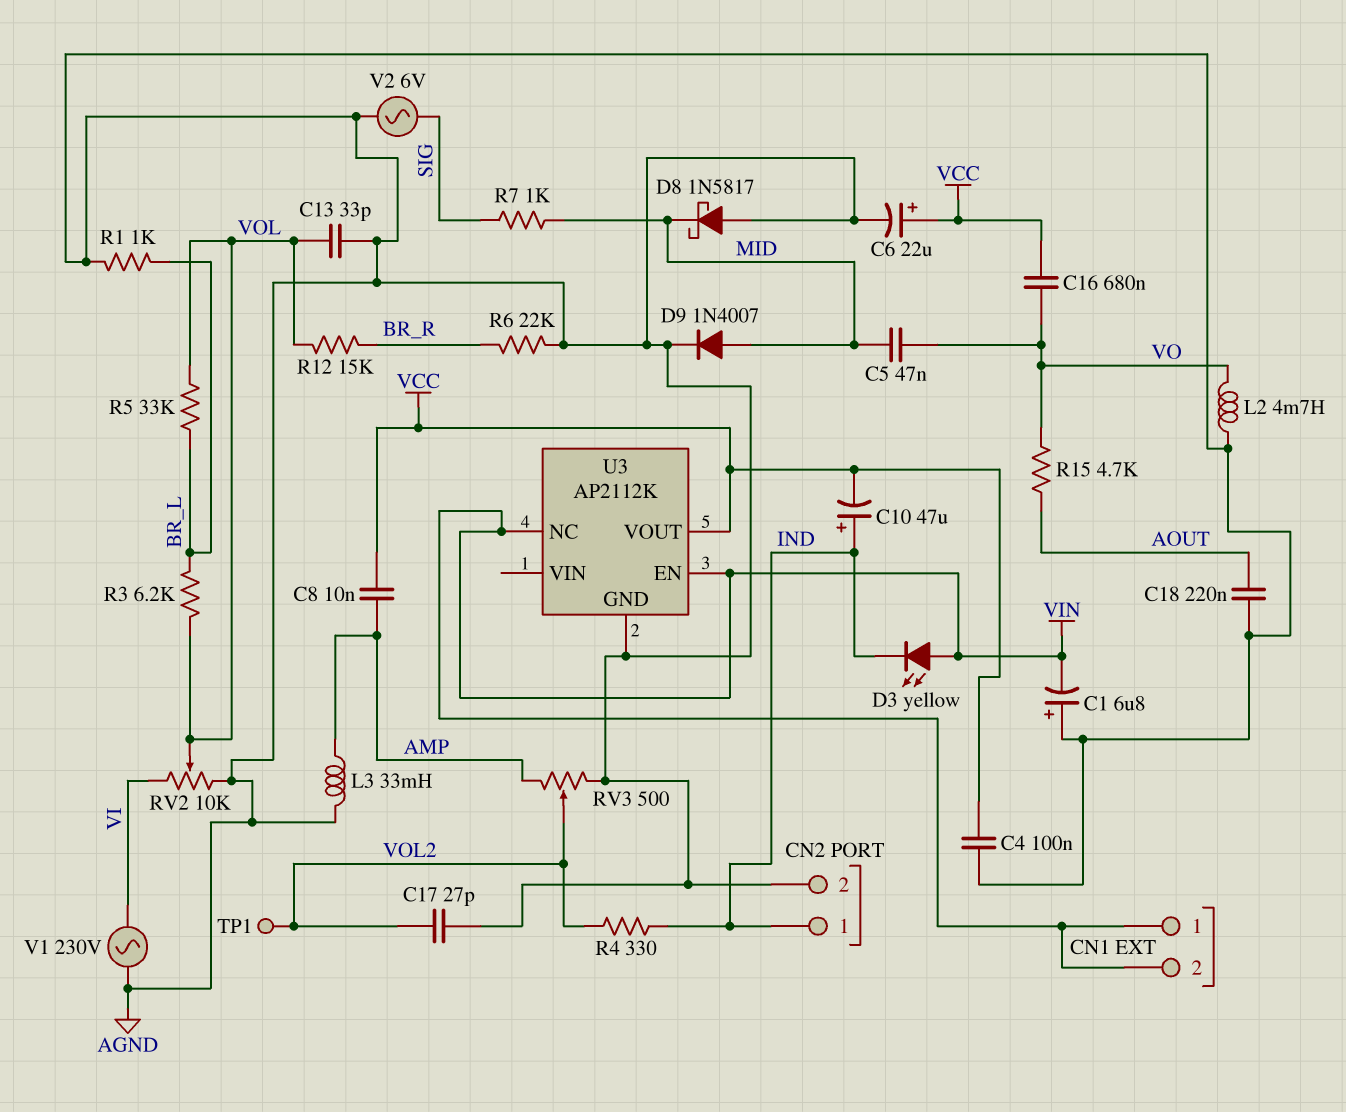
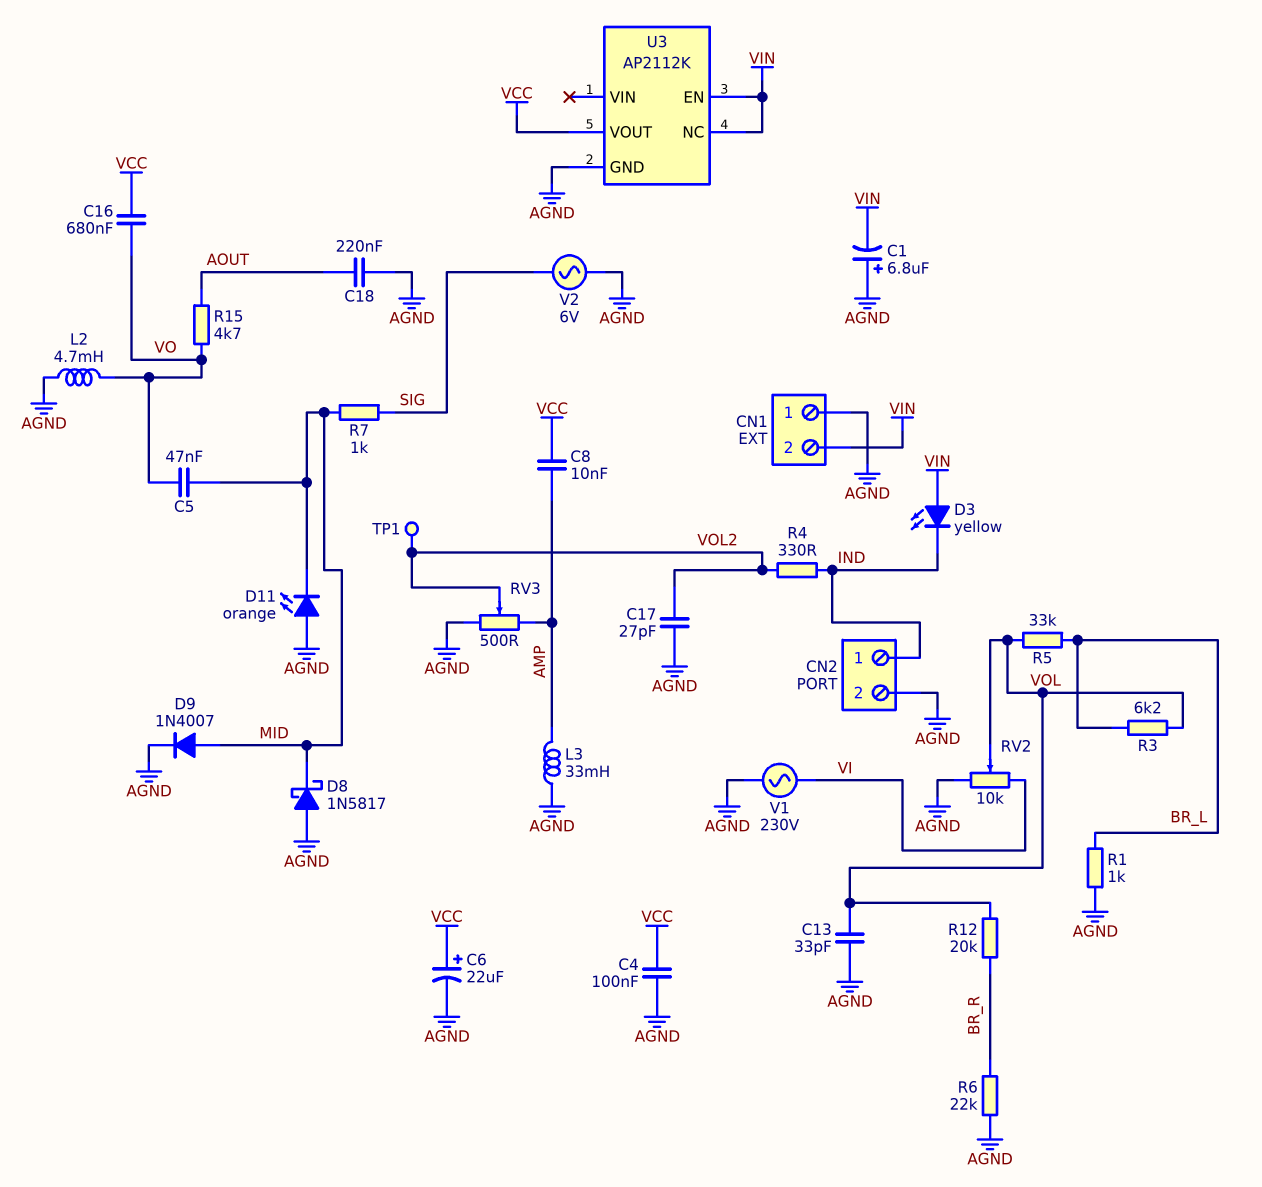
C10: 47uF (plus IND, minus VCC) -> none
CN1 pin 1: VIN -> AGND
D11: none -> LED orange (A AGND, K MID)
R12: 15k (BR_R, VOL) -> 20k (BR_R, VOL)

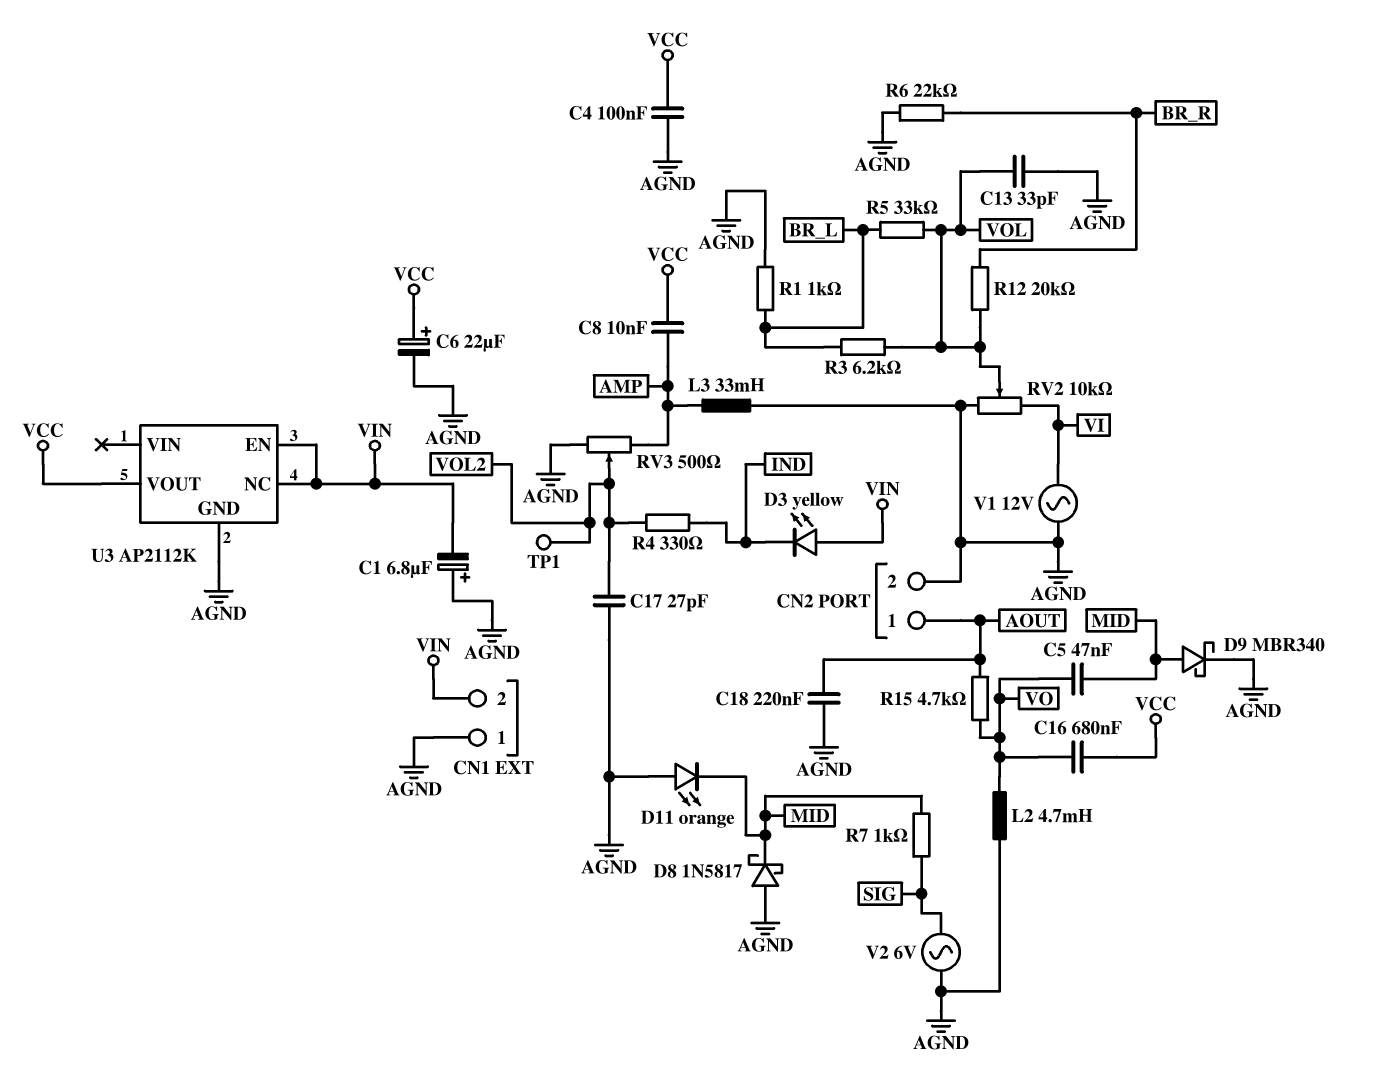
CN2 pin 1: IND -> AOUT
D9: diode 1N4007 (A MID, K AGND) -> schottky MBR340 (A MID, K AGND)
V1: AC 230V (AGND, VI) -> AC 12V (AGND, VI)

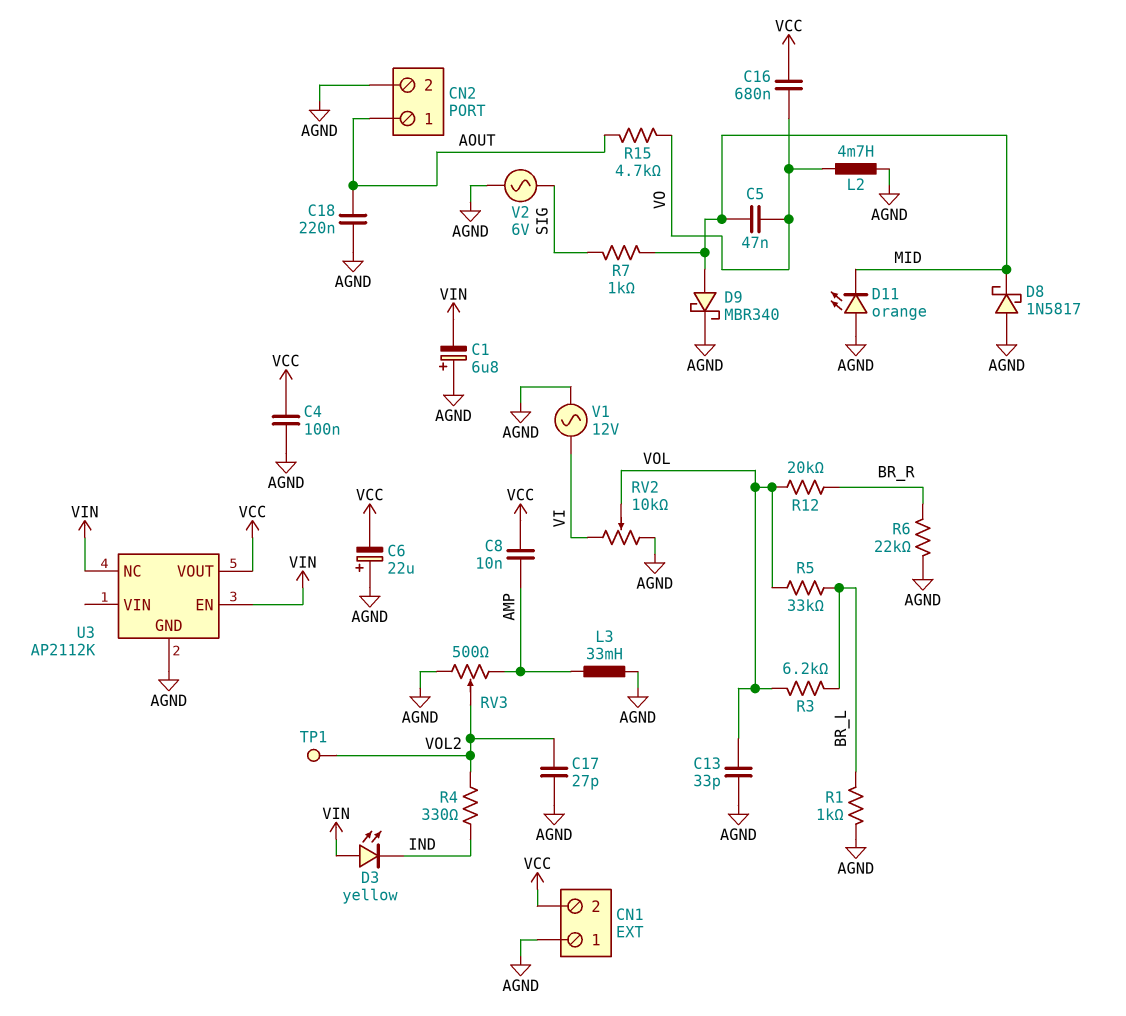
C6: 22uF (plus VCC, minus AGND) -> 22uF (plus AGND, minus VCC)
CN1 pin 2: VIN -> VCC

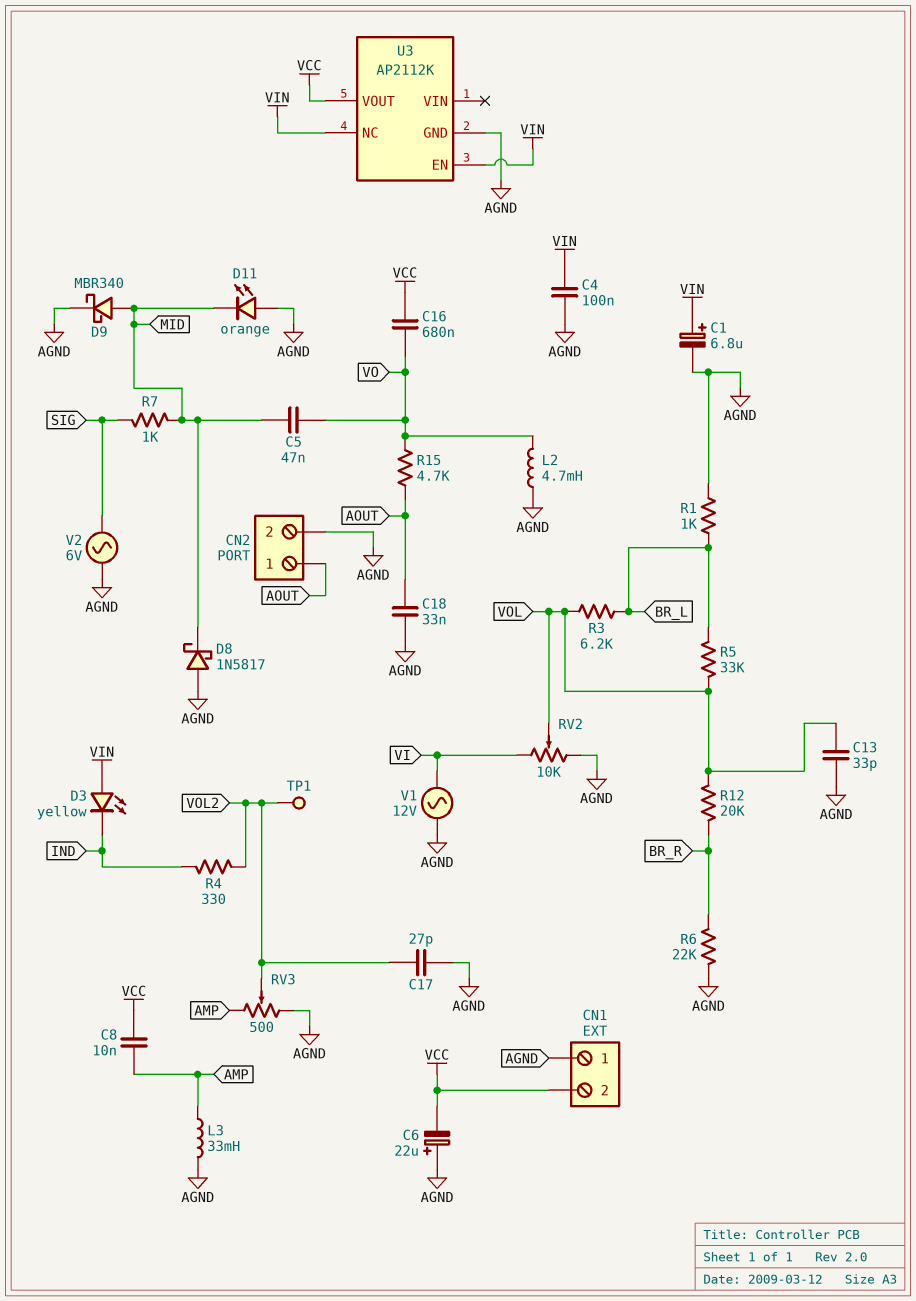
C1: 6.8uF (plus AGND, minus VIN) -> 6.8uF (plus VIN, minus AGND)
C4: 100nF (AGND, VCC) -> 100nF (AGND, VIN)
C18: 220nF (AGND, AOUT) -> 33nF (AGND, AOUT)

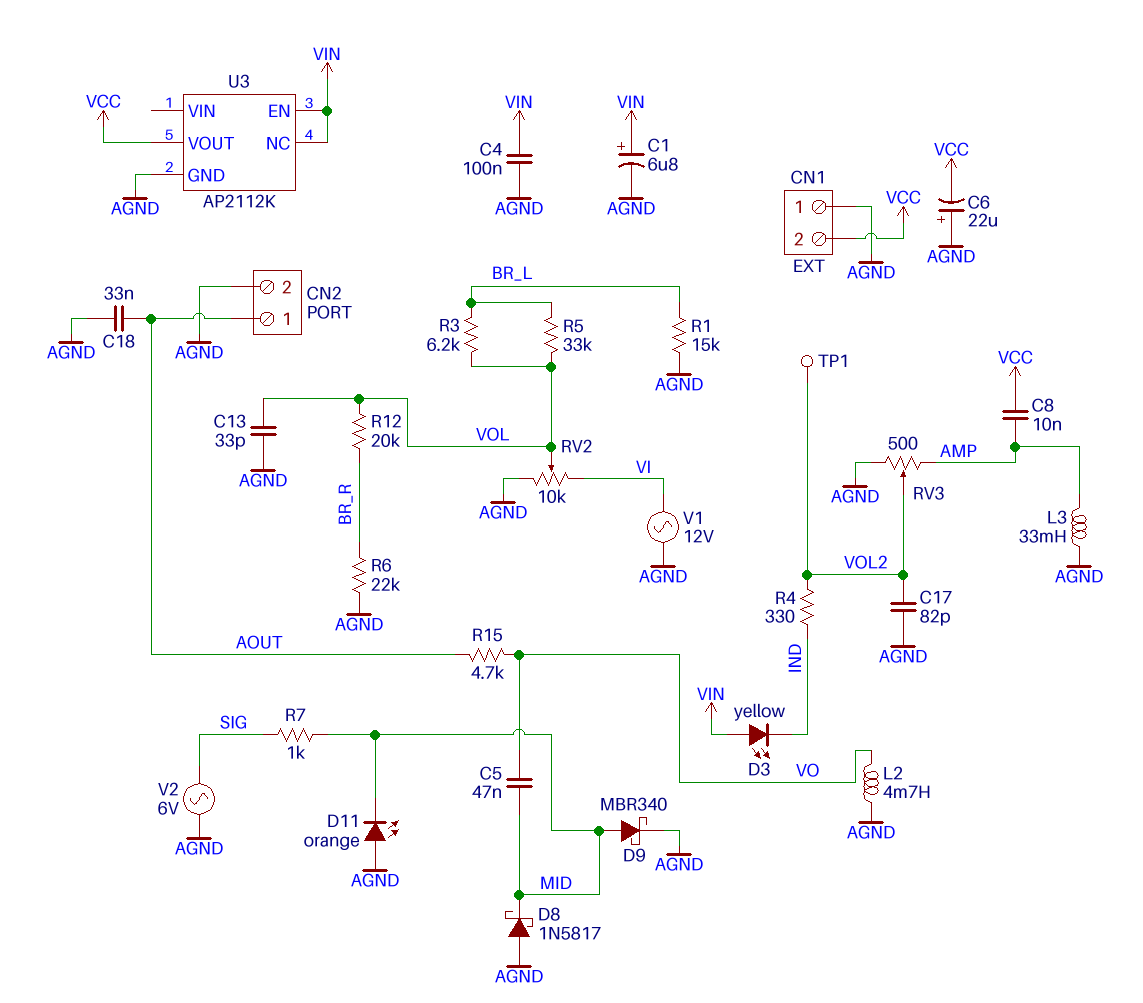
C16: 680nF (VCC, VO) -> none
C17: 27pF (AGND, VOL2) -> 82pF (AGND, VOL2)
R1: 1k (AGND, BR_L) -> 15k (AGND, BR_L)

